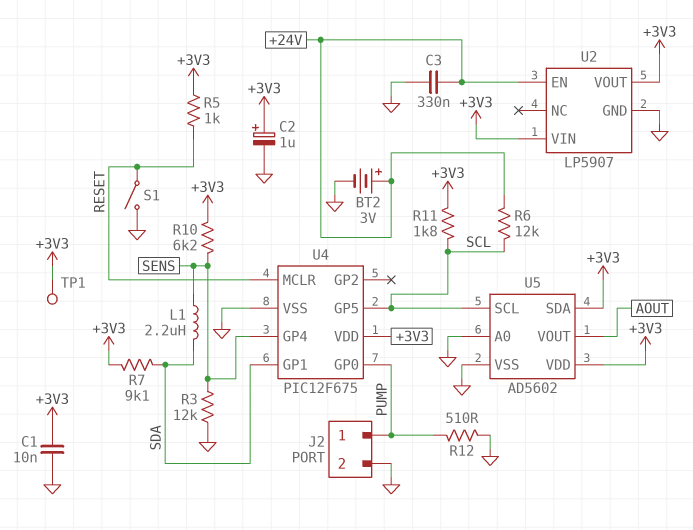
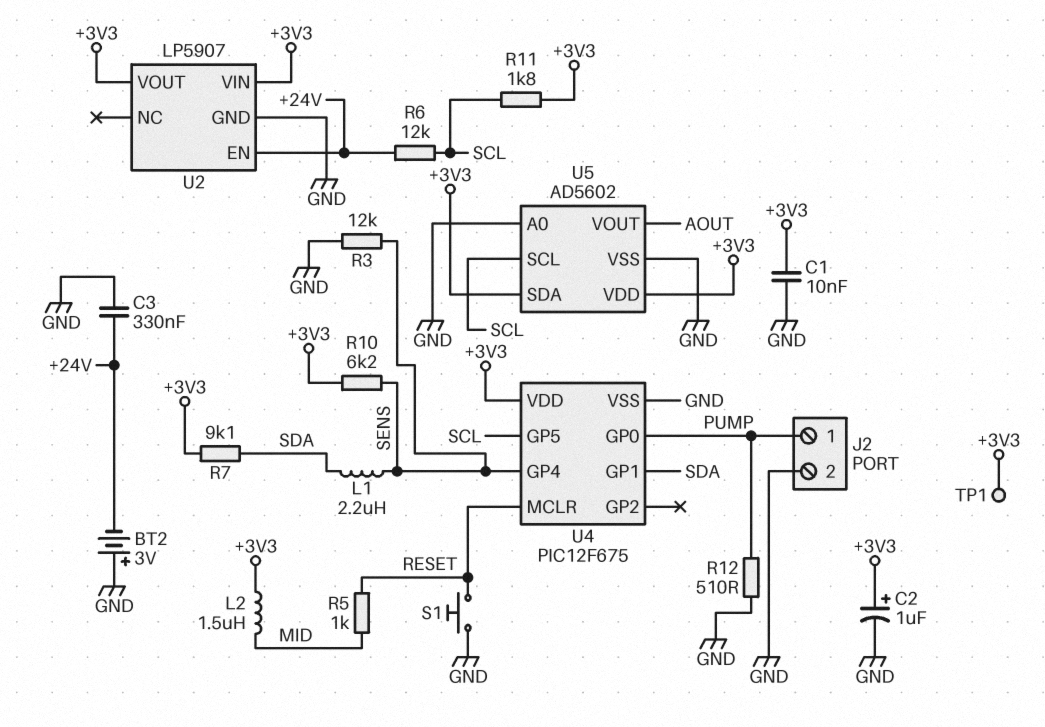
BT2: 3V (plus +24V, minus GND) -> 3V (plus GND, minus +24V)
L2: none -> 1.5uH (+3V3, MID)
R5: 1k (+3V3, RESET) -> 1k (MID, RESET)
S1: switch (GND, RESET) -> button (GND, RESET)

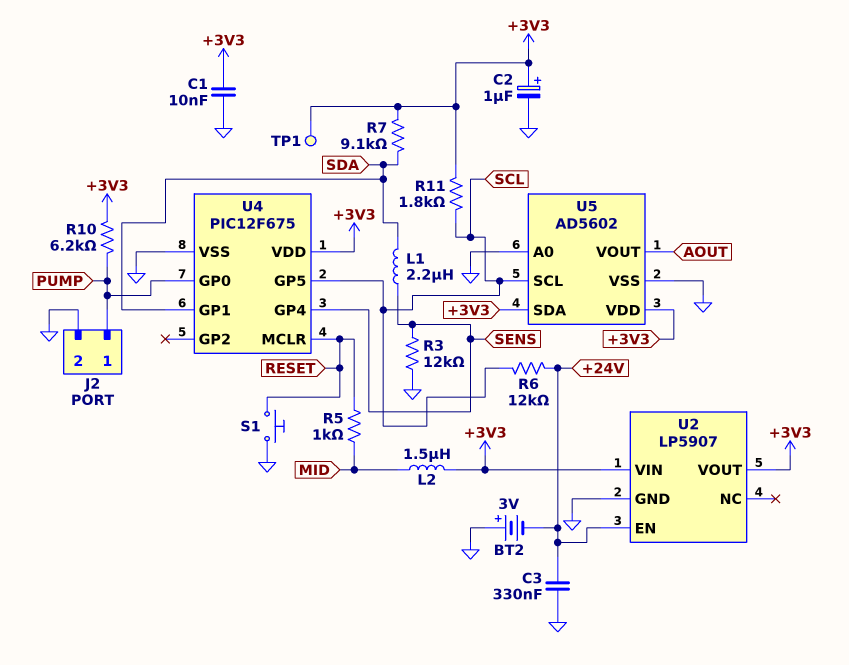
R10: 6.2k (+3V3, SENS) -> 6.2k (+3V3, PUMP)
R12: 510 (GND, PUMP) -> none

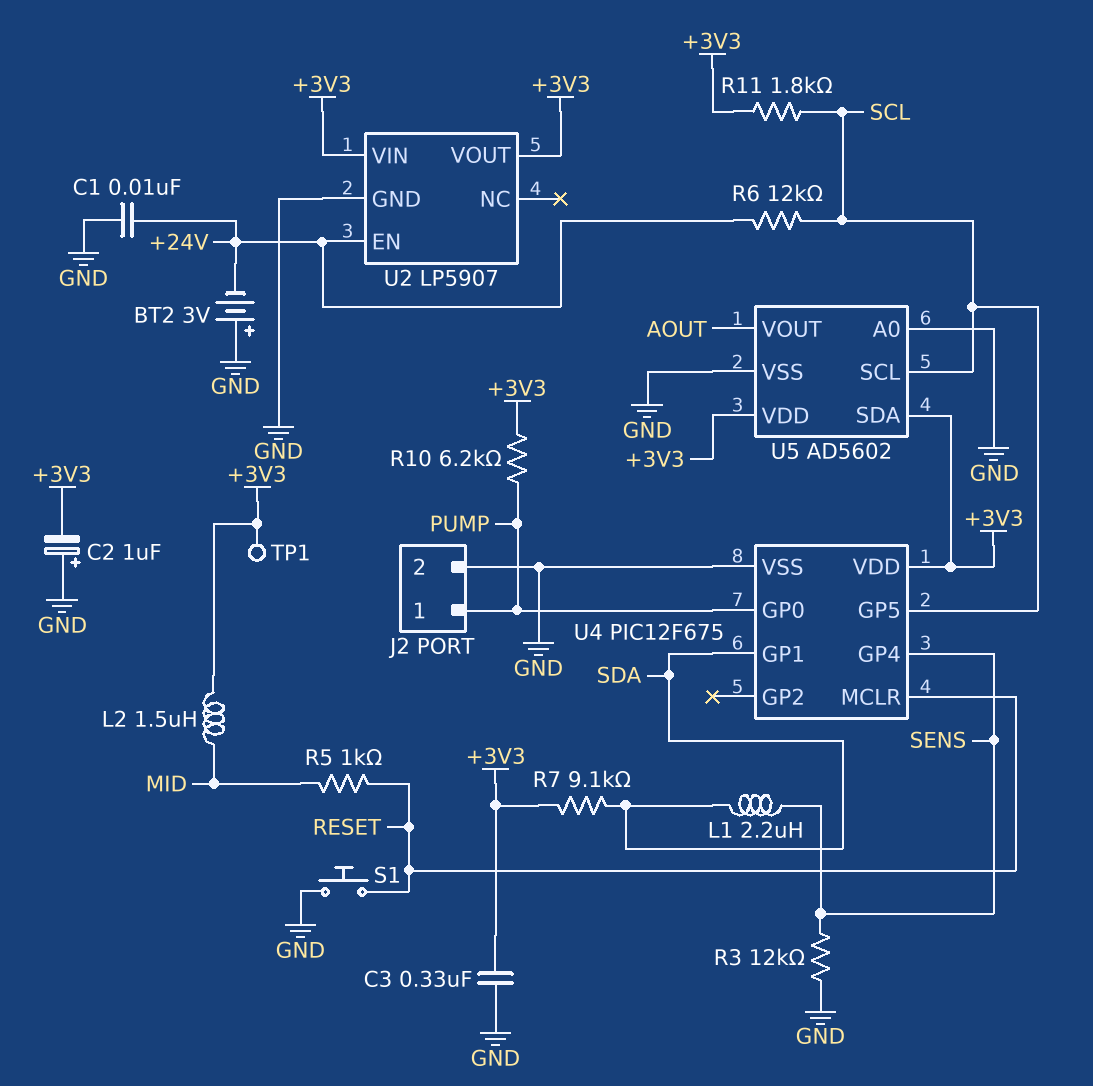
C1: 10nF (+3V3, GND) -> 10nF (+24V, GND)
C2: 1uF (plus +3V3, minus GND) -> 1uF (plus GND, minus +3V3)
C3: 330nF (+24V, GND) -> 330nF (+3V3, GND)

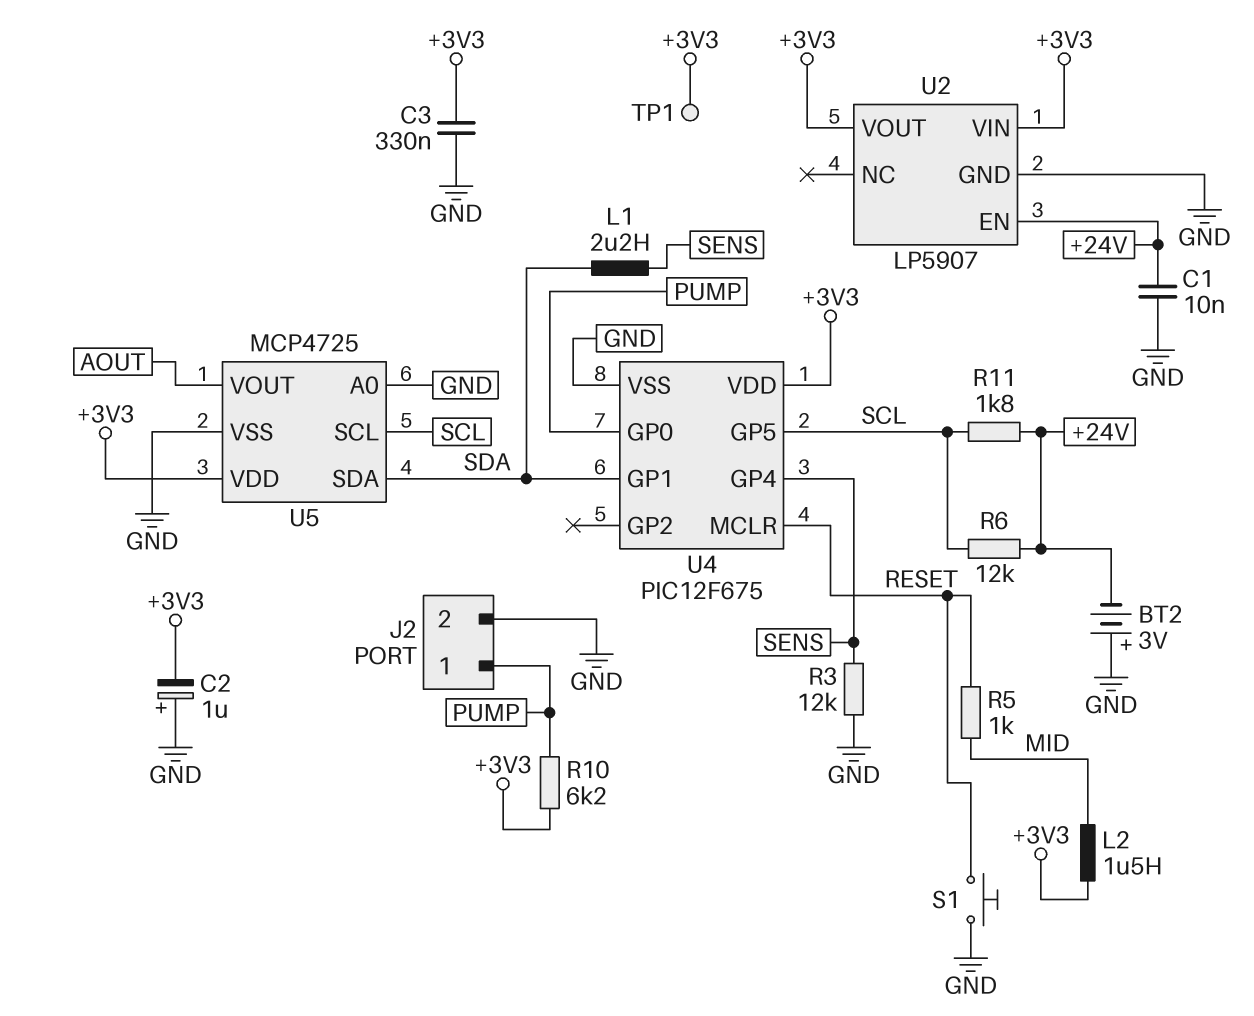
R7: 9.1k (+3V3, SDA) -> none
R11: 1.8k (+3V3, SCL) -> 1.8k (+24V, SCL)
U5: AD5602 -> MCP4725
U5 pin SDA: +3V3 -> SDA

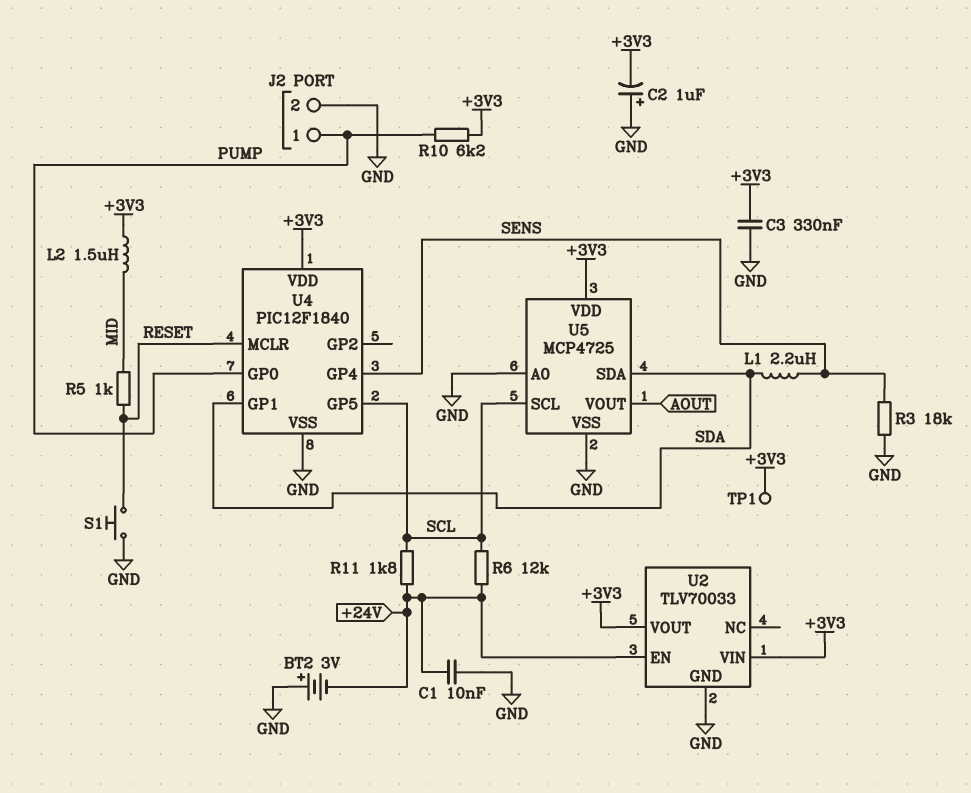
R3: 12k (GND, SENS) -> 18k (GND, SENS)
U2: LP5907 -> TLV70033
U4: PIC12F675 -> PIC12F1840

